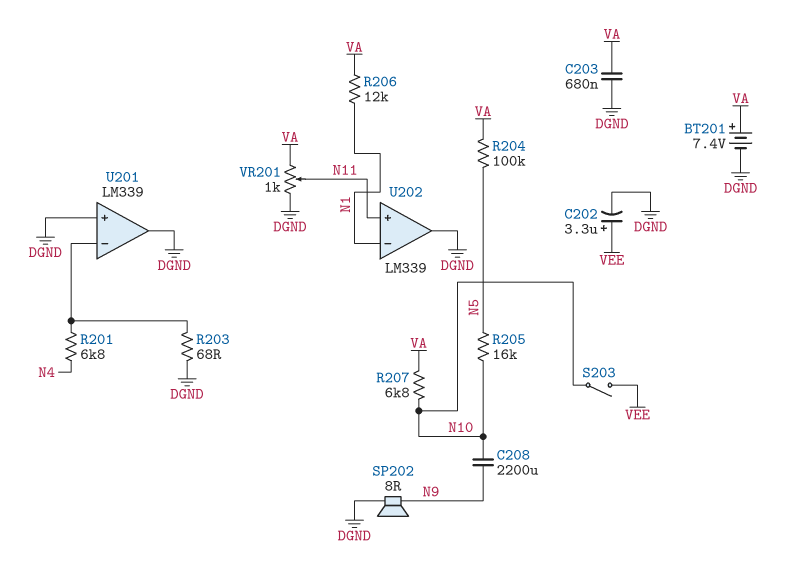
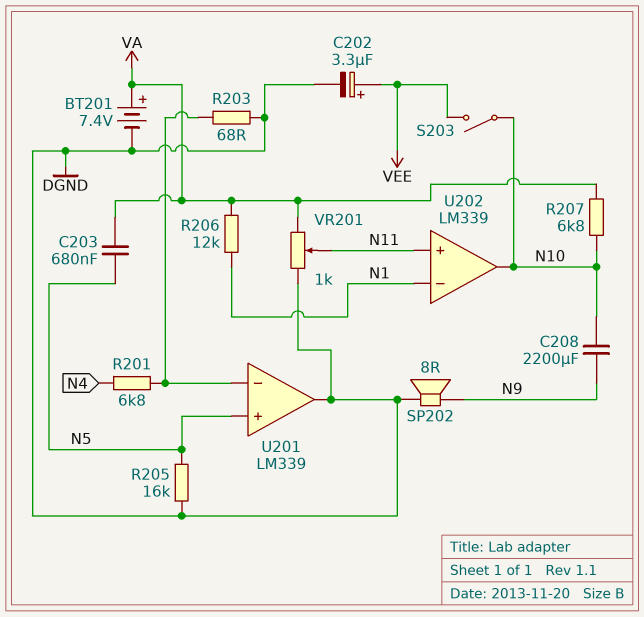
C203: 680nF (DGND, VA) -> 680nF (N5, VA)
R204: 100k (N5, VA) -> none
R205: 16k (N5, N10) -> 16k (DGND, N5)
U201 pin in+: DGND -> N5
U202 pin out: DGND -> N10

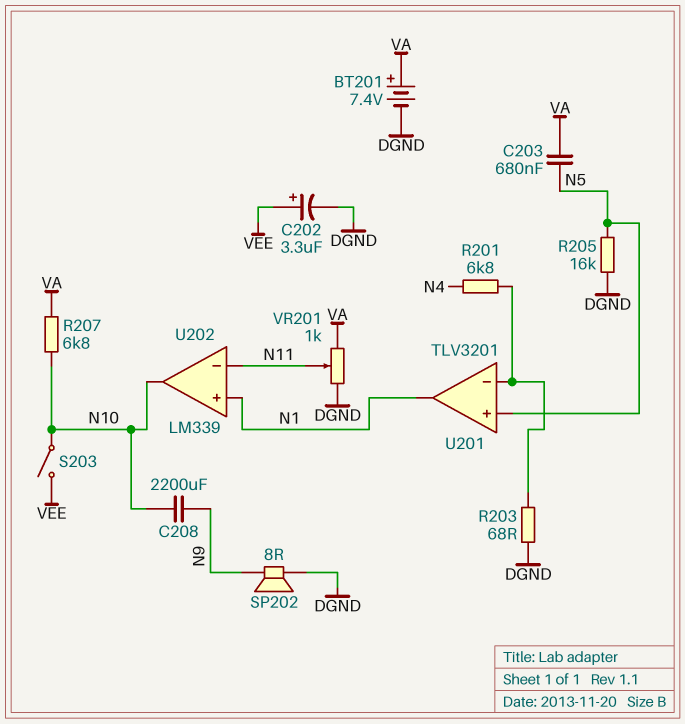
R206: 12k (N1, VA) -> none
U201: LM339 -> TLV3201
U201 pin out: DGND -> N1
U202 pin in+: N11 -> N1
U202 pin in-: N1 -> N11

